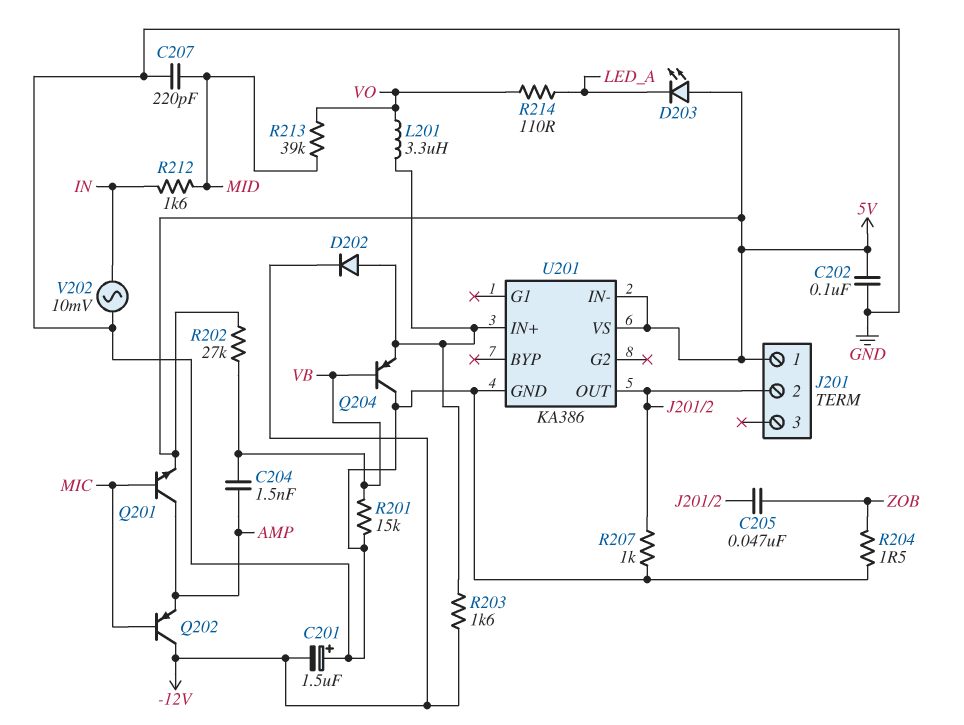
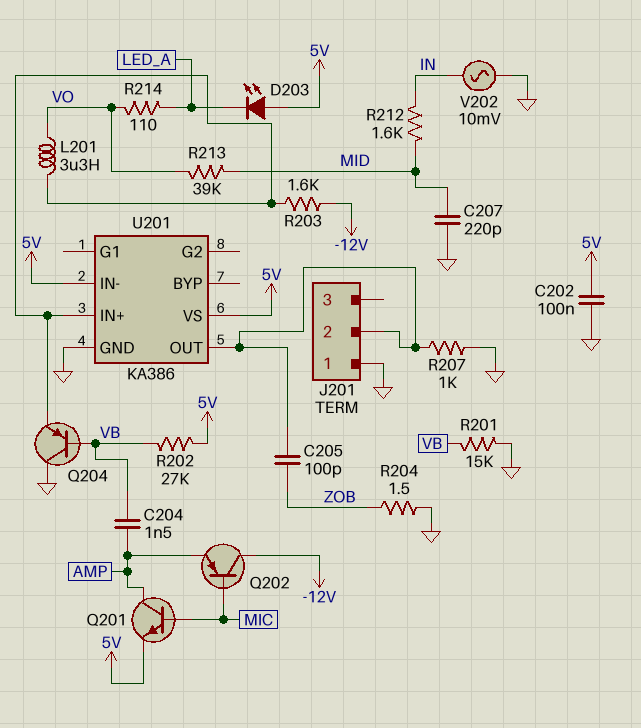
C201: 1.5uF (plus GND, minus -12V) -> none
C205: 47nF (J201/2, ZOB) -> 100pF (J201/2, ZOB)
D202: diode (A U201/IN+, K -12V) -> none
J201 pin 1: 5V -> GND

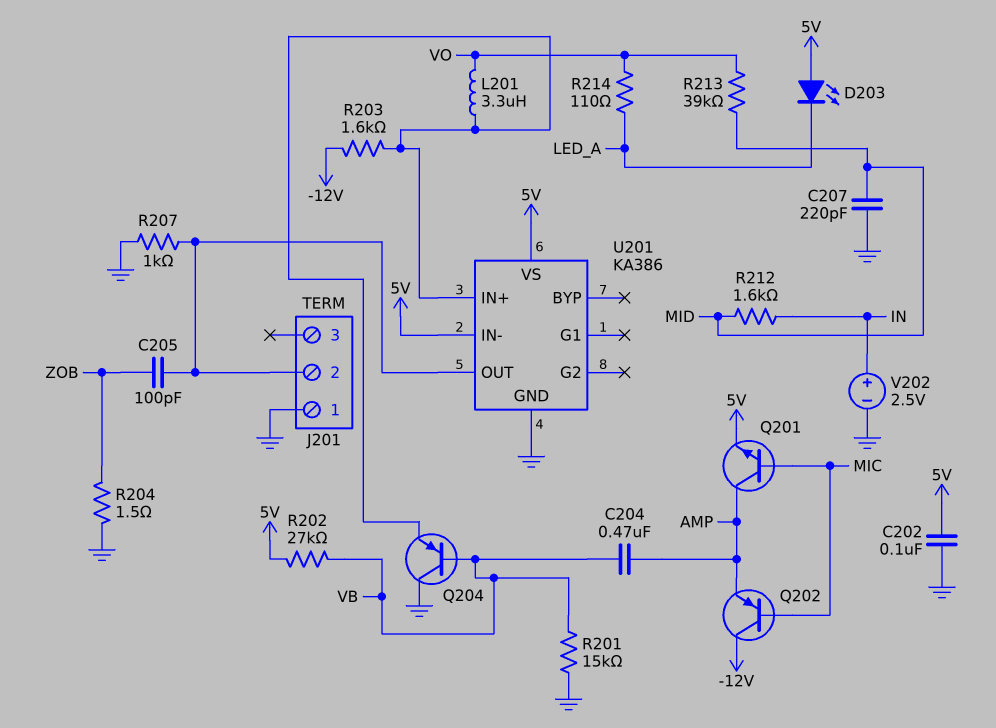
C204: 1.5nF (AMP, VB) -> 470nF (AMP, VB)
V202: AC 10mV (GND, IN) -> 2.5V (plus IN, minus GND)

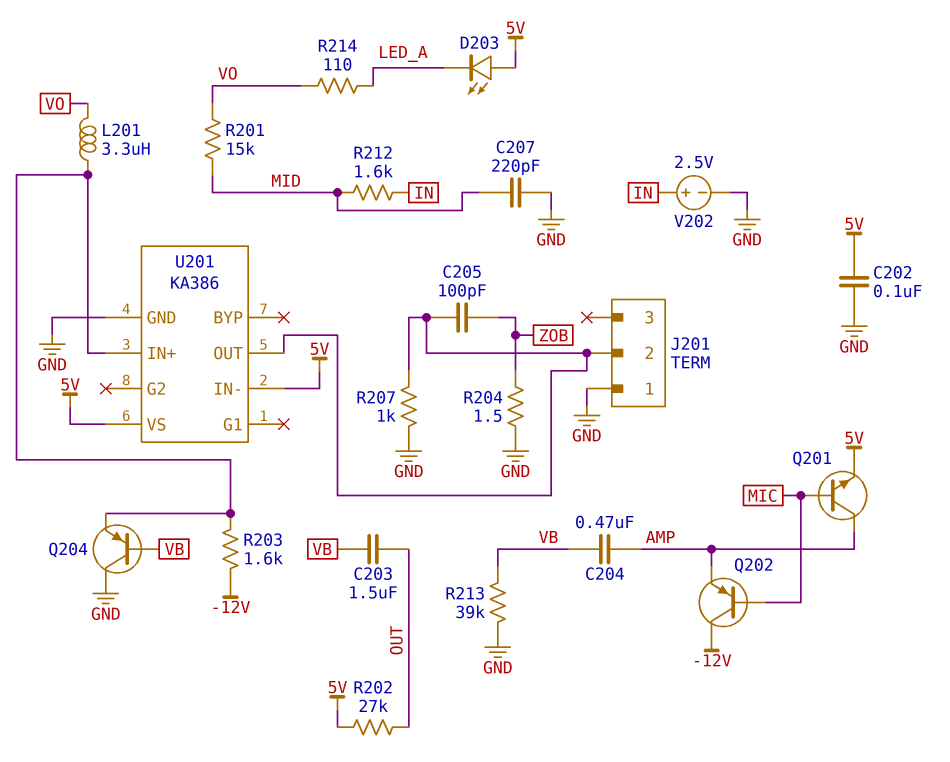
C203: none -> 1.5uF (OUT, VB)
R201: 15k (GND, VB) -> 15k (MID, VO)
R202: 27k (5V, VB) -> 27k (5V, OUT)
R213: 39k (MID, VO) -> 39k (GND, VB)

